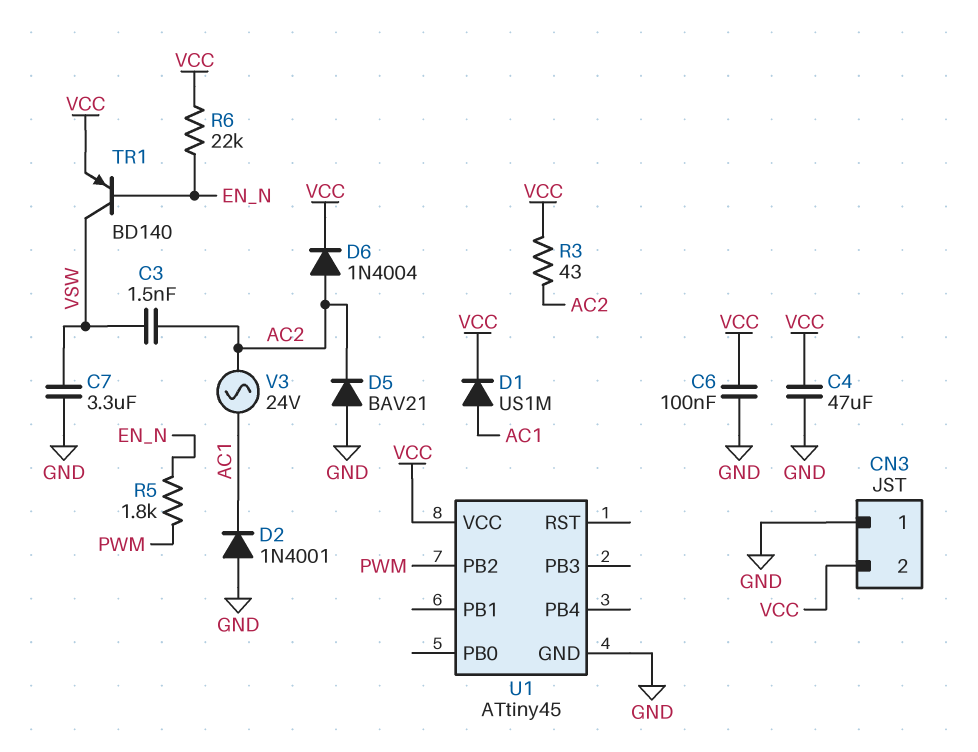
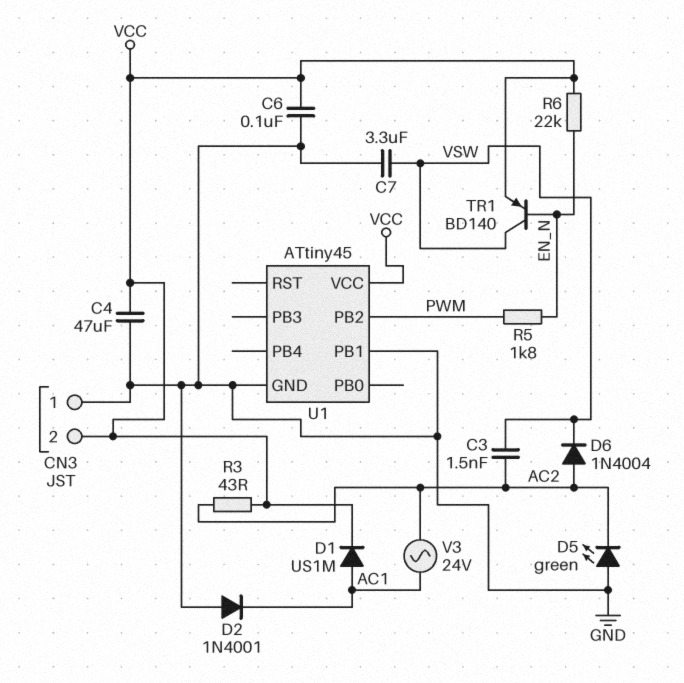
D5: diode BAV21 (A GND, K AC2) -> LED green (A GND, K AC2)
D6: diode 1N4004 (A AC2, K VCC) -> diode 1N4004 (A AC2, K VSW)
U1 pin PB1: none -> GND

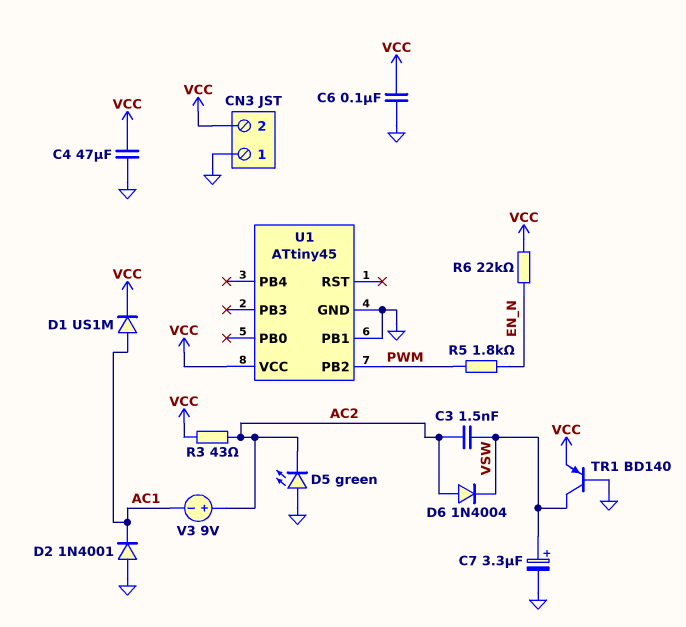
C7: 3.3uF (GND, VSW) -> 3.3uF (plus VSW, minus GND)
TR1: PNP BD140 (B EN_N, C VSW, E VCC) -> PNP BD140 (B GND, C VSW, E VCC)
V3: AC 24V (AC1, AC2) -> 9V (plus AC2, minus AC1)

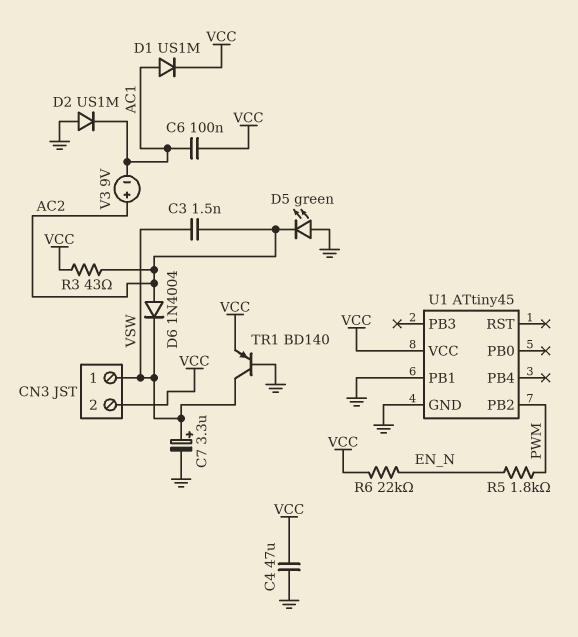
C6: 100nF (GND, VCC) -> 100nF (AC1, VCC)
CN3 pin 1: GND -> VSW
D2: diode 1N4001 (A GND, K AC1) -> diode US1M (A GND, K AC1)

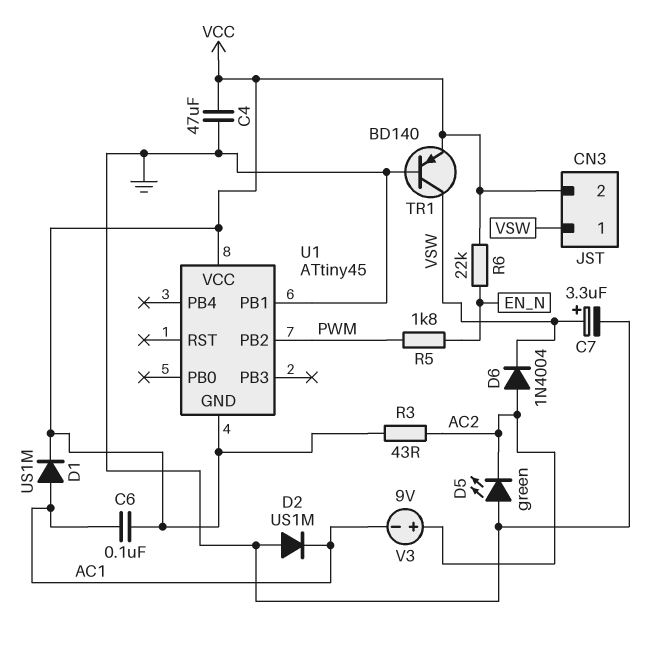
C3: 1.5nF (AC2, VSW) -> none
U1 pin GND: GND -> VCC

